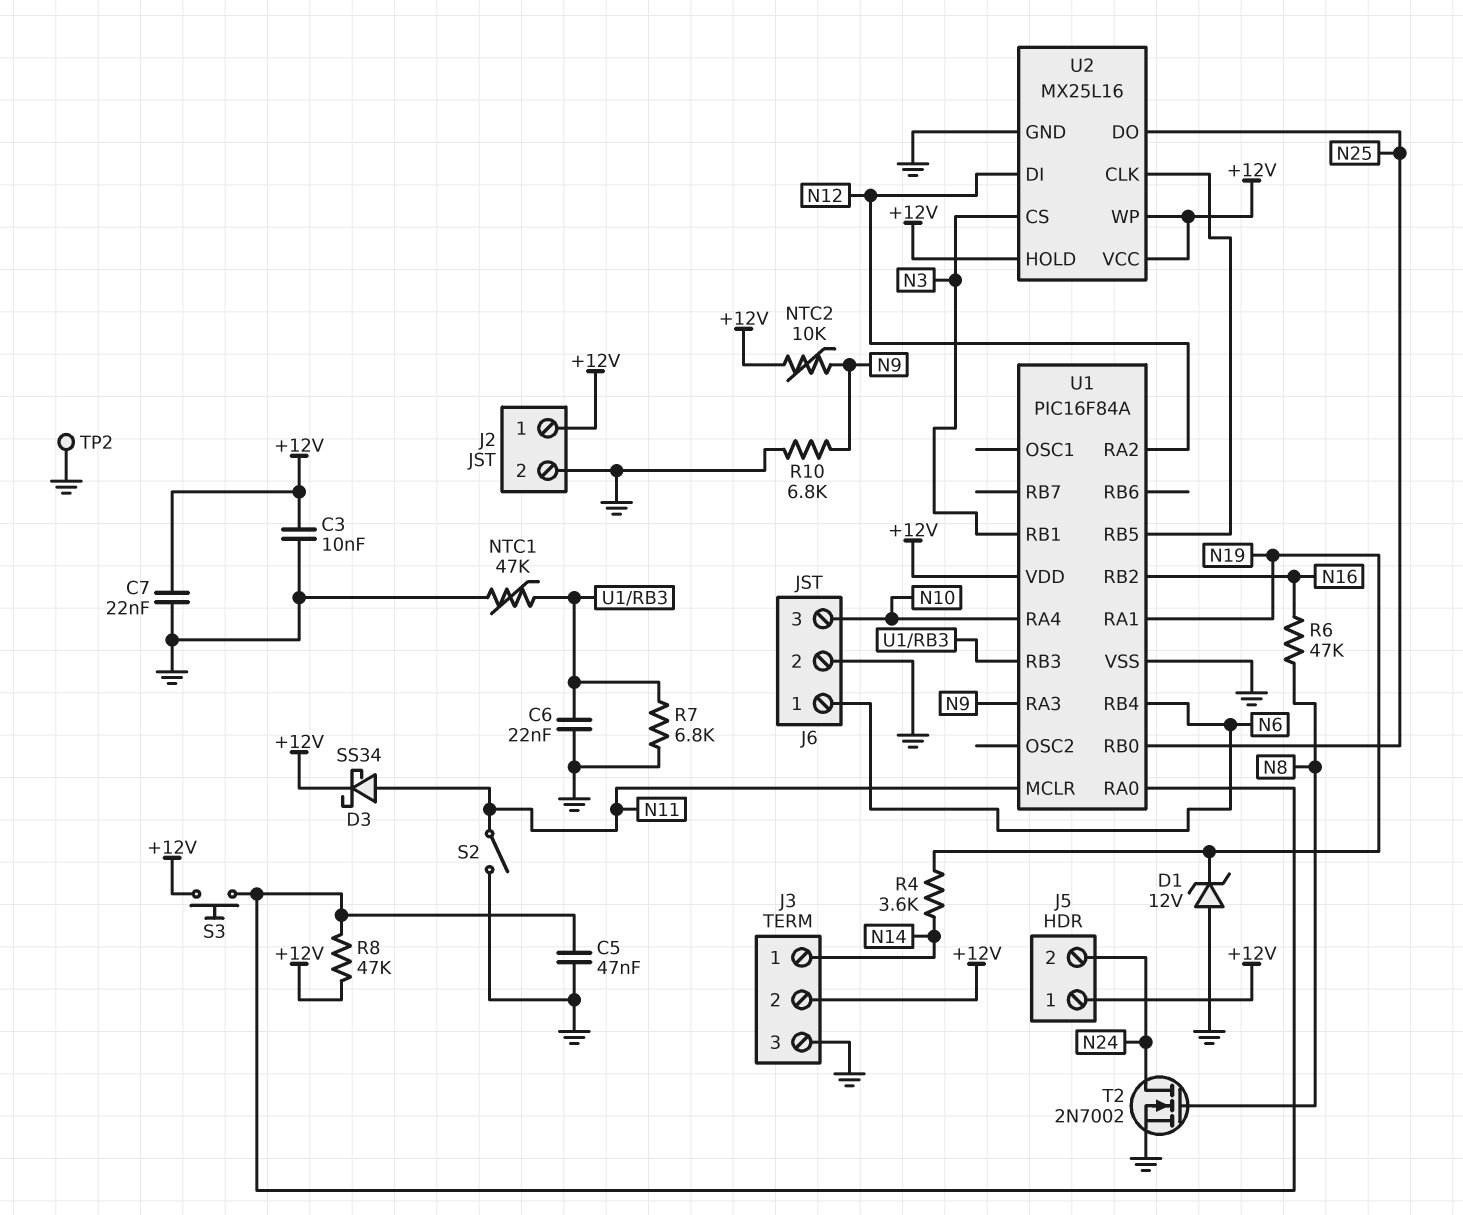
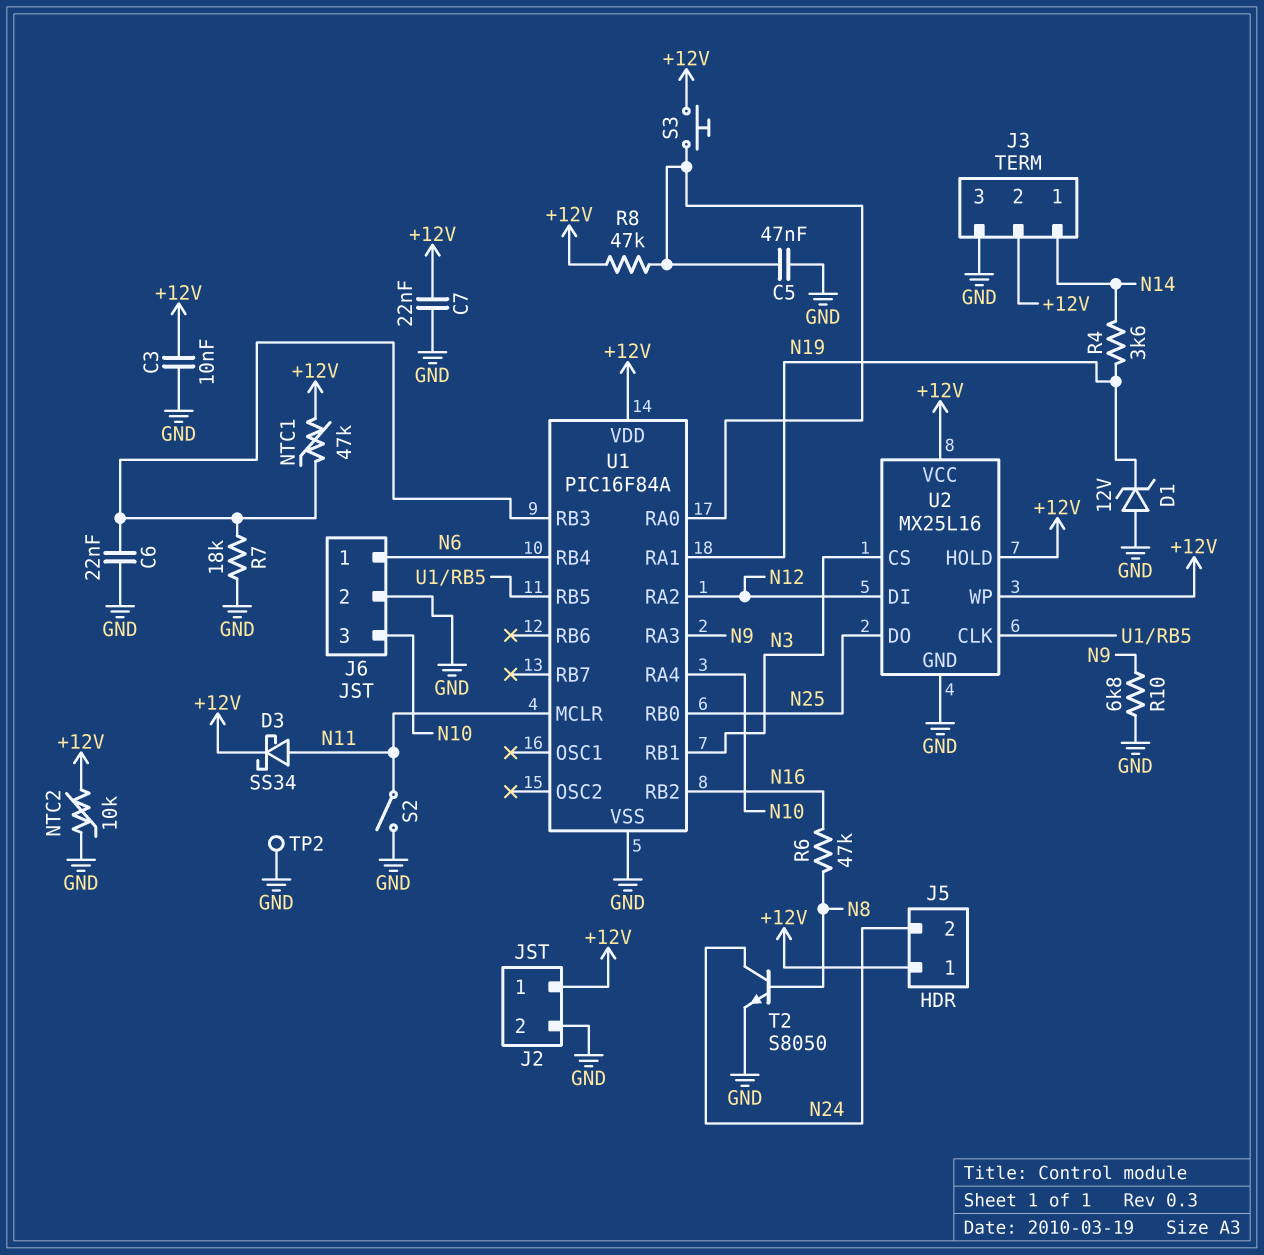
NTC1: 47k (GND, U1/RB3) -> 47k (+12V, U1/RB3)
NTC2: 10k (+12V, N9) -> 10k (+12V, GND)
R7: 6.8k (GND, U1/RB3) -> 18k (GND, U1/RB3)
T2: NMOS 2N7002 (G N8, D N24, S GND) -> NPN S8050 (B N8, C N24, E GND)

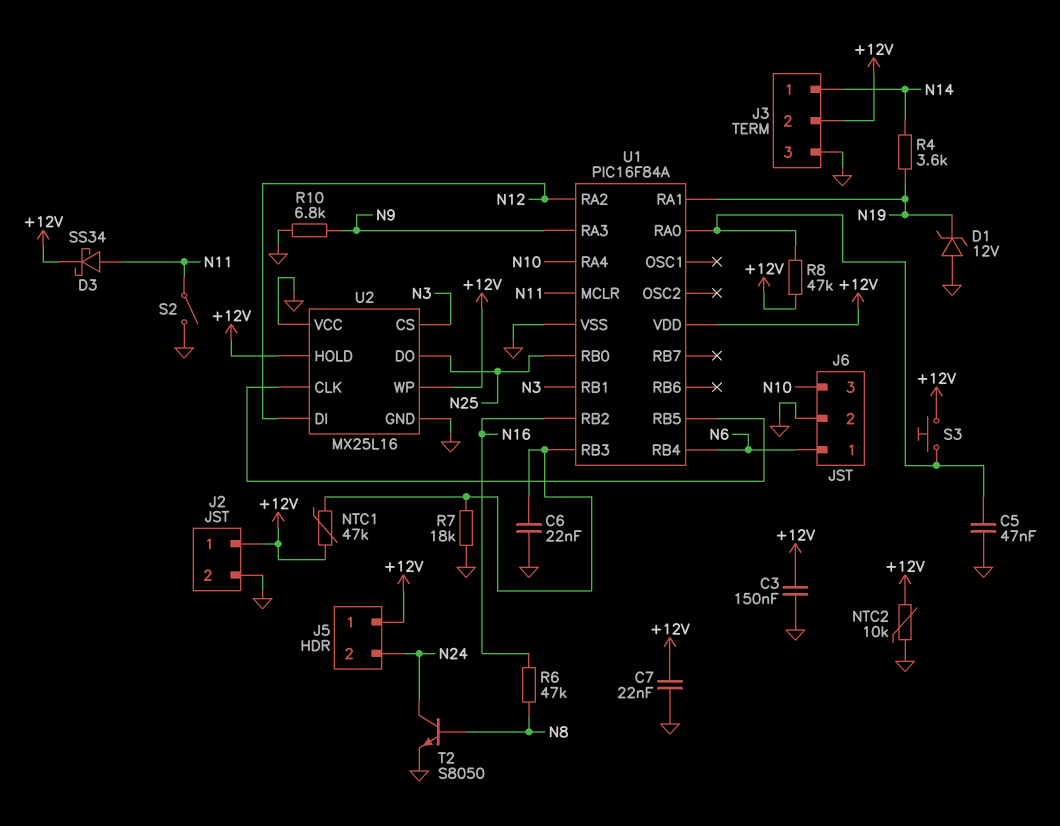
C3: 10nF (+12V, GND) -> 150nF (+12V, GND)
TP2: test point (GND) -> none
U2 pin VCC: +12V -> GND

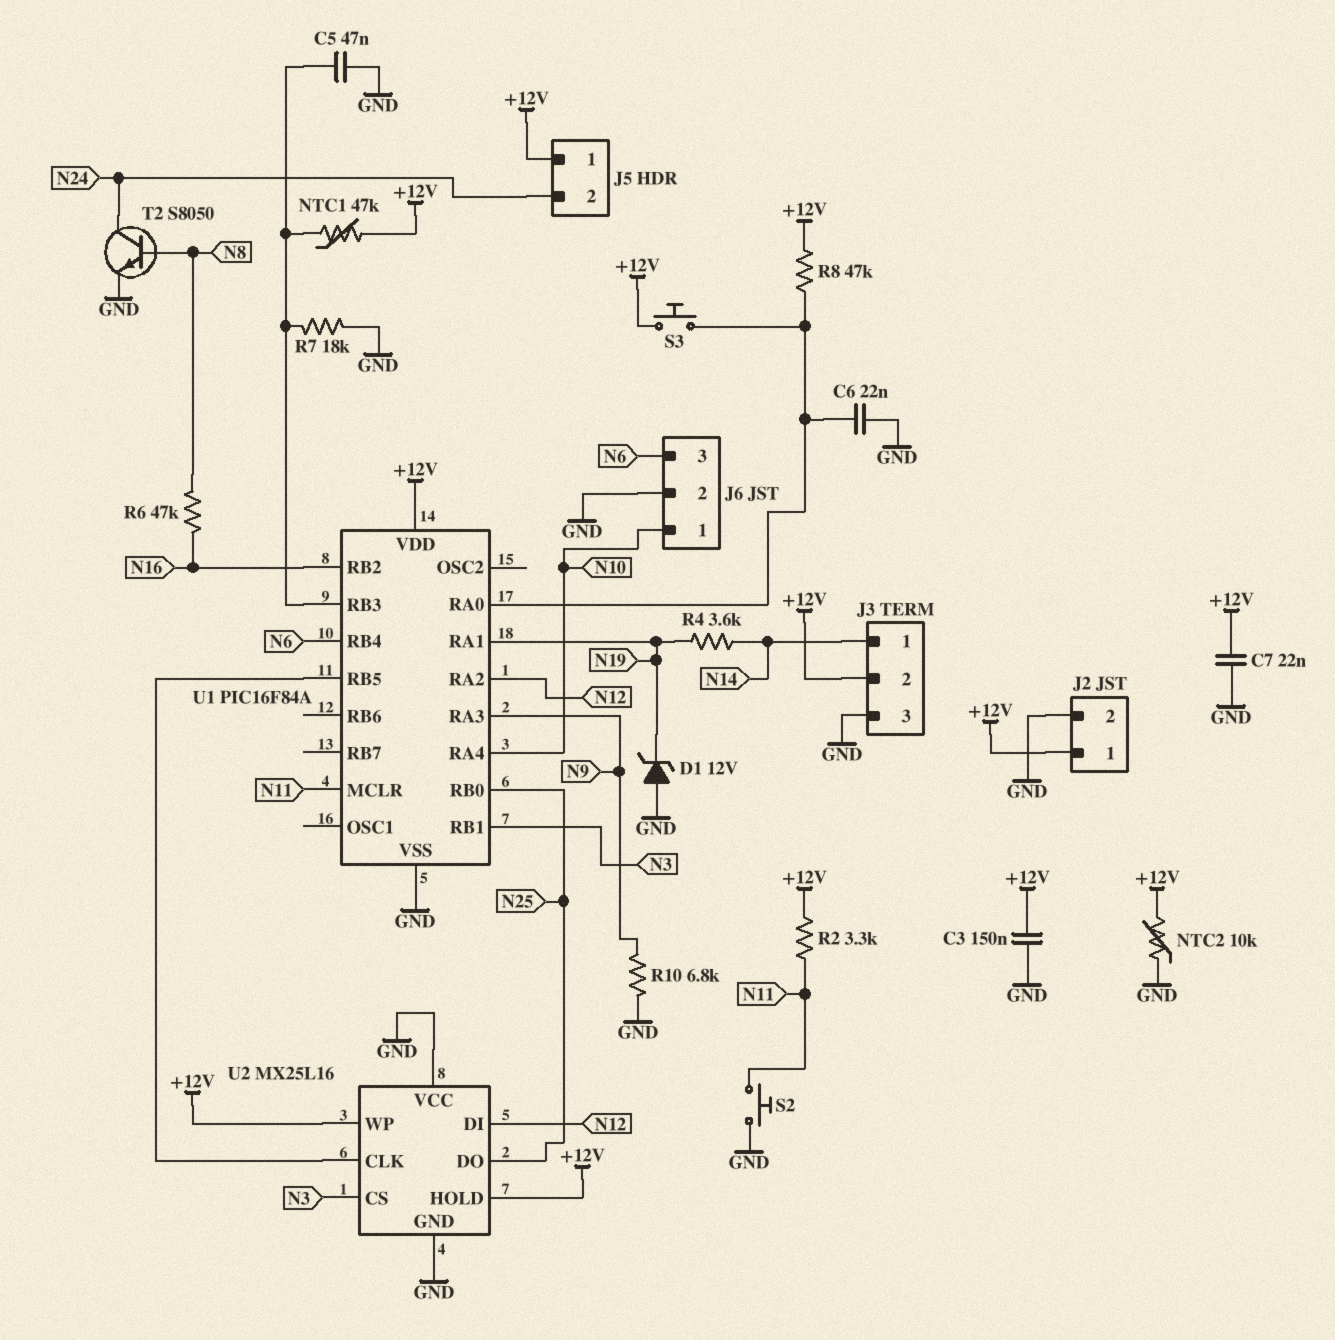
C5: 47nF (GND, U1/RA0) -> 47nF (GND, U1/RB3)
C6: 22nF (GND, U1/RB3) -> 22nF (GND, U1/RA0)
D3: schottky SS34 (A N11, K +12V) -> none
J6 pin 1: N6 -> N10
J6 pin 3: N10 -> N6
R2: none -> 3.3k (+12V, N11)
S2: switch (GND, N11) -> button (GND, N11)

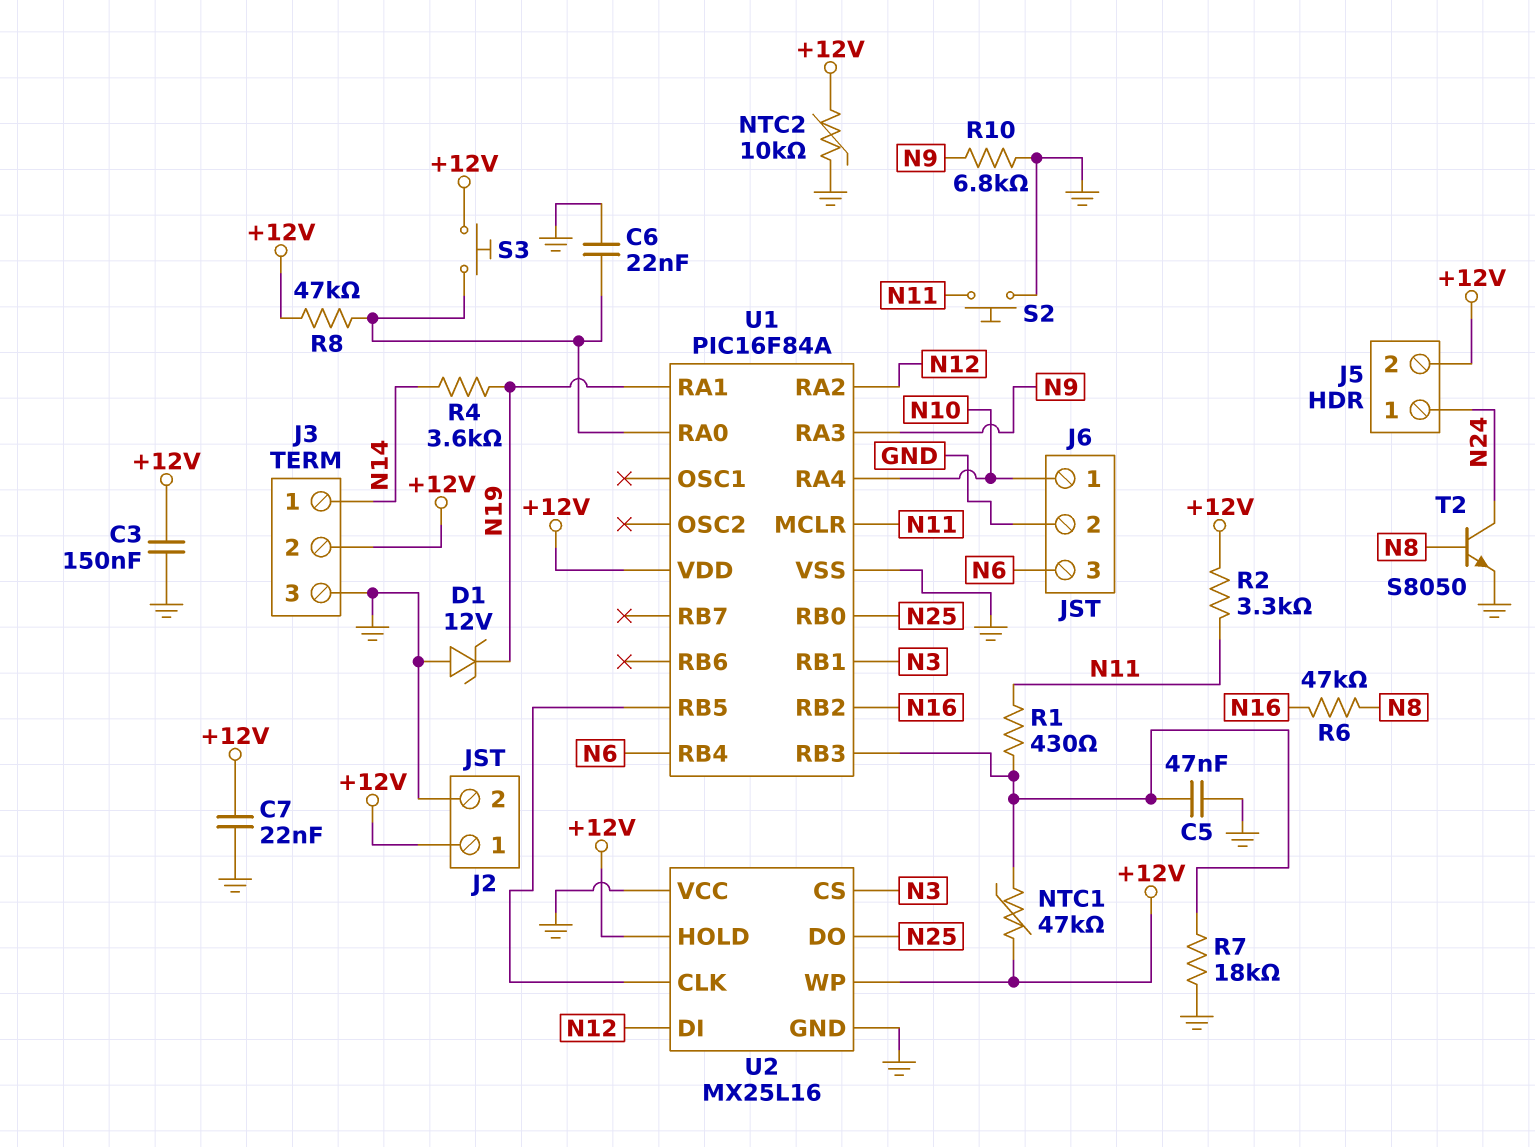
J5 pin 1: +12V -> N24
J5 pin 2: N24 -> +12V
R1: none -> 430 (N11, U1/RB3)

